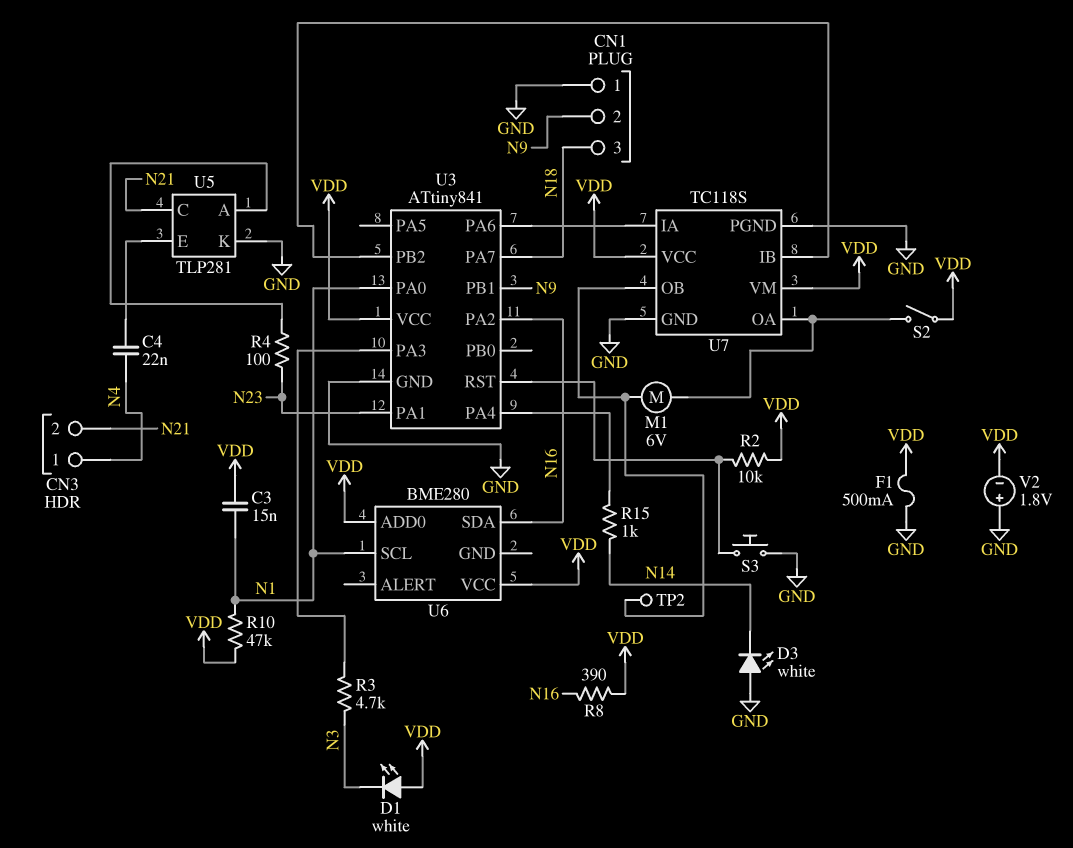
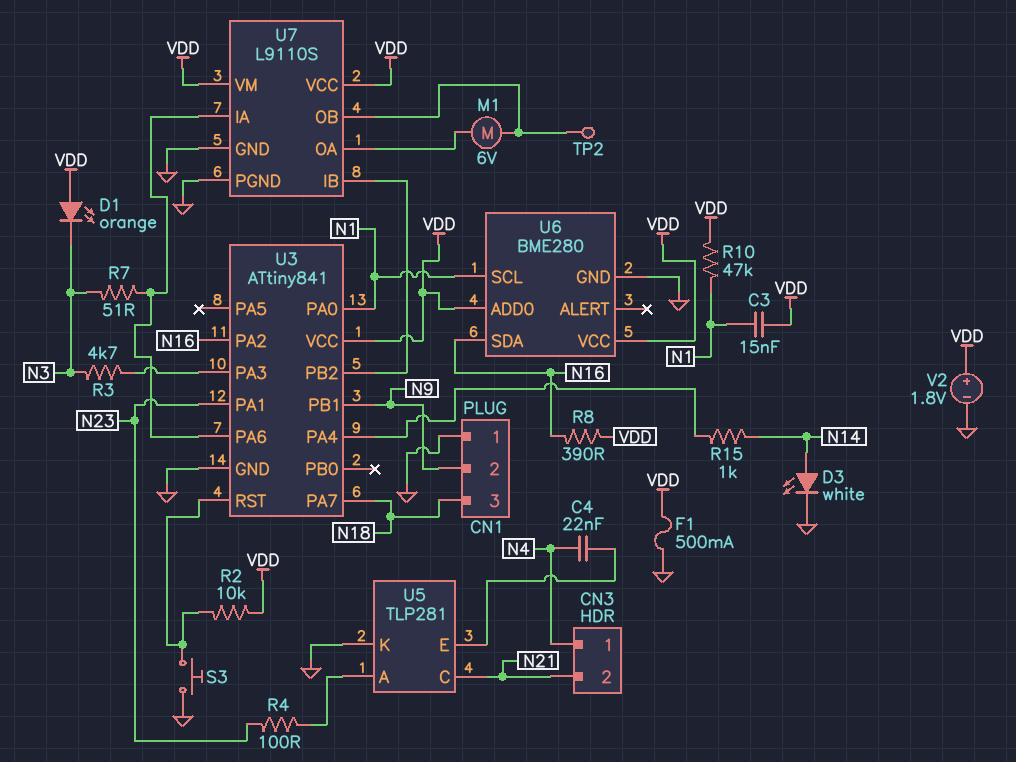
D1: LED white (A VDD, K N3) -> LED orange (A VDD, K N3)
D3: LED white (A GND, K N14) -> LED white (A N14, K GND)
R7: none -> 51 (N3, U3/PA6)
S2: switch (U7/OA, VDD) -> none
U6 pin GND: none -> GND
U7: TC118S -> L9110S
V2: 1.8V (plus GND, minus VDD) -> 1.8V (plus VDD, minus GND)

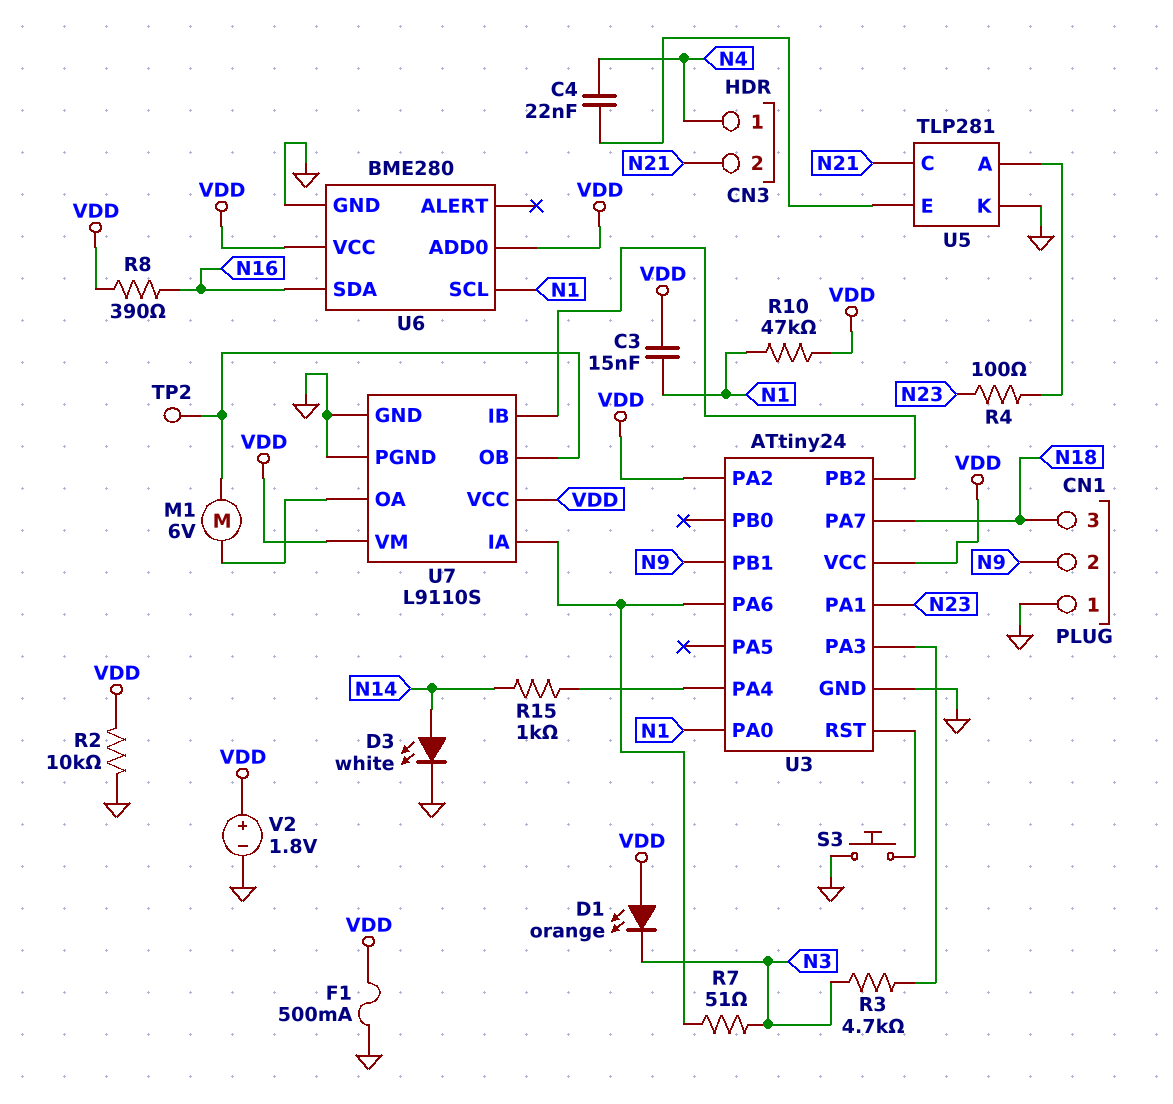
R2: 10k (U3/RST, VDD) -> 10k (GND, VDD)
U3: ATtiny841 -> ATtiny24
U3 pin PA2: N16 -> VDD

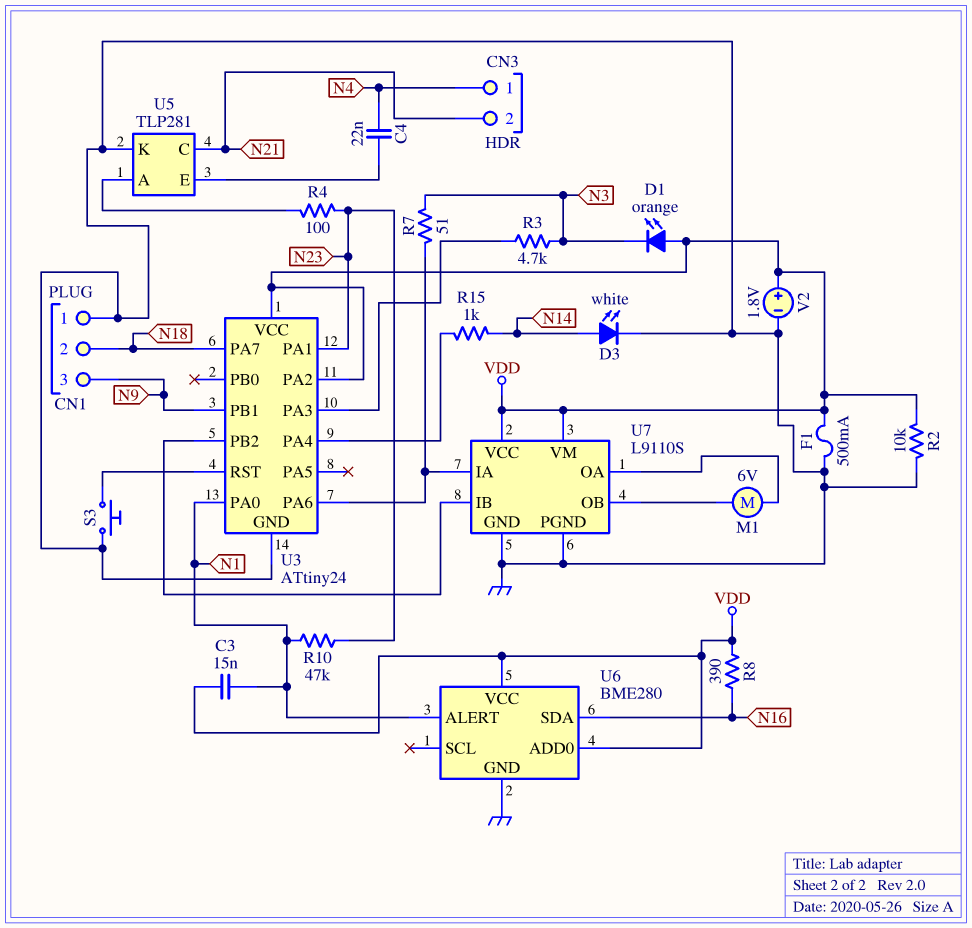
CN1 pin 2: N9 -> N18
CN1 pin 3: N18 -> N9
R10: 47k (N1, VDD) -> 47k (N1, N23)
TP2: test point (U7/OB) -> none
U6 pin ALERT: none -> N1
U6 pin SCL: N1 -> none

